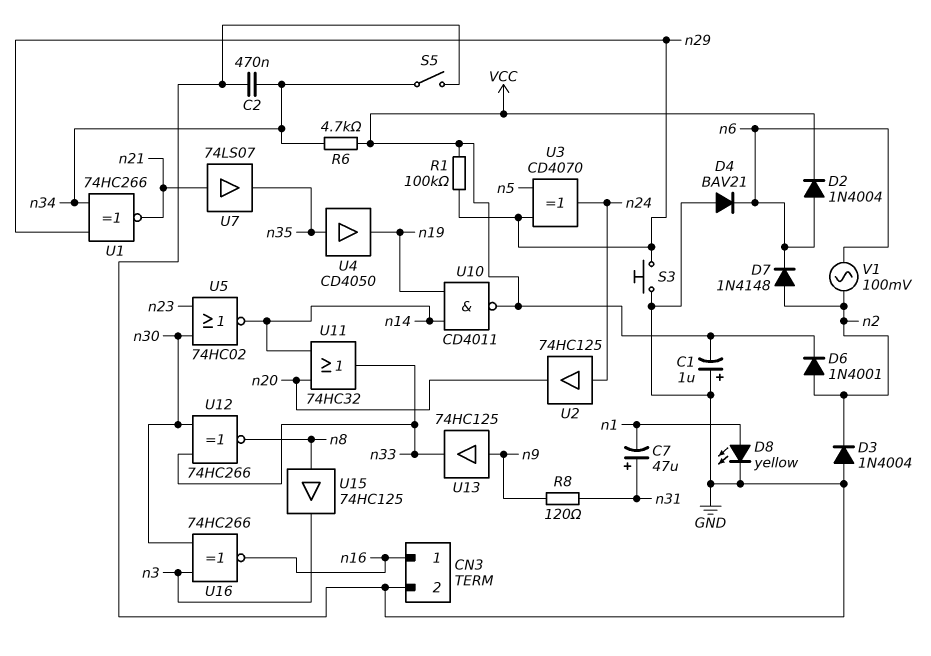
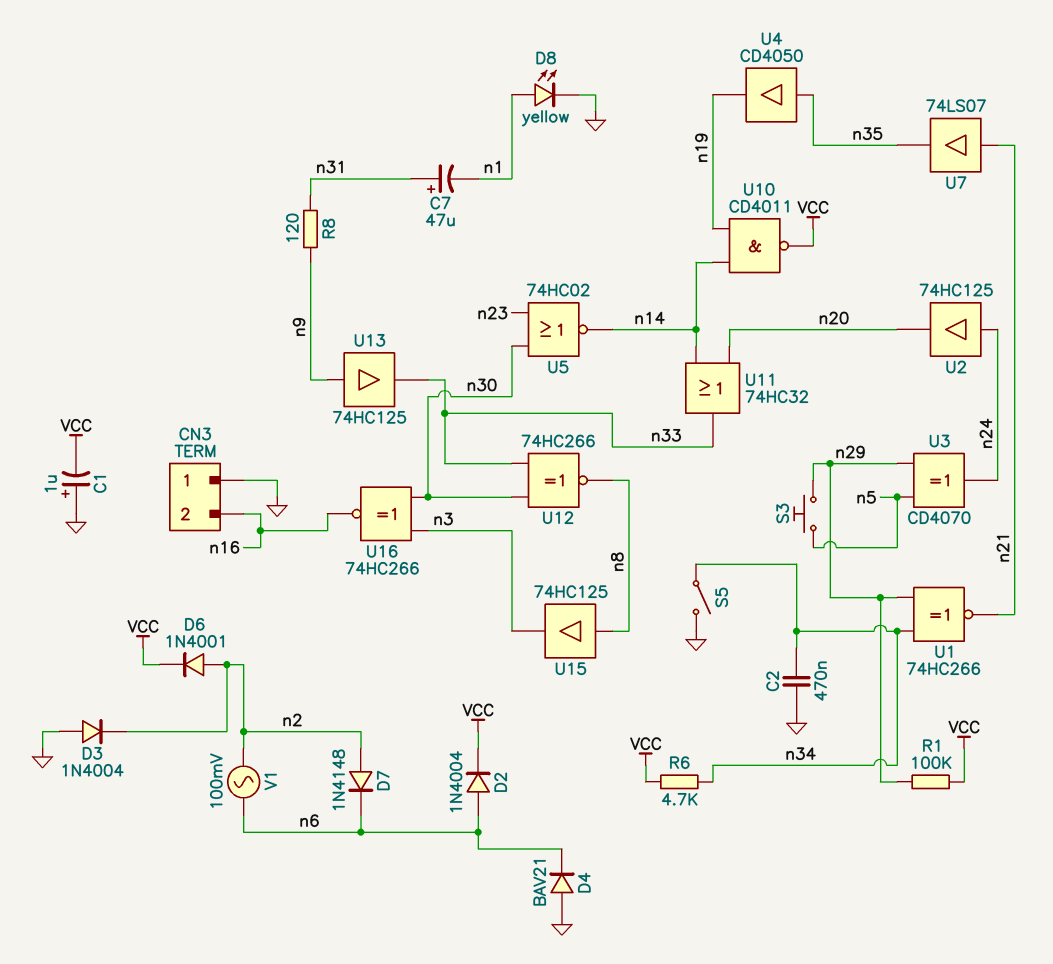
CN3 pin 1: n16 -> GND
CN3 pin 2: GND -> n16
S3: button (GND, n29) -> button (n5, n29)

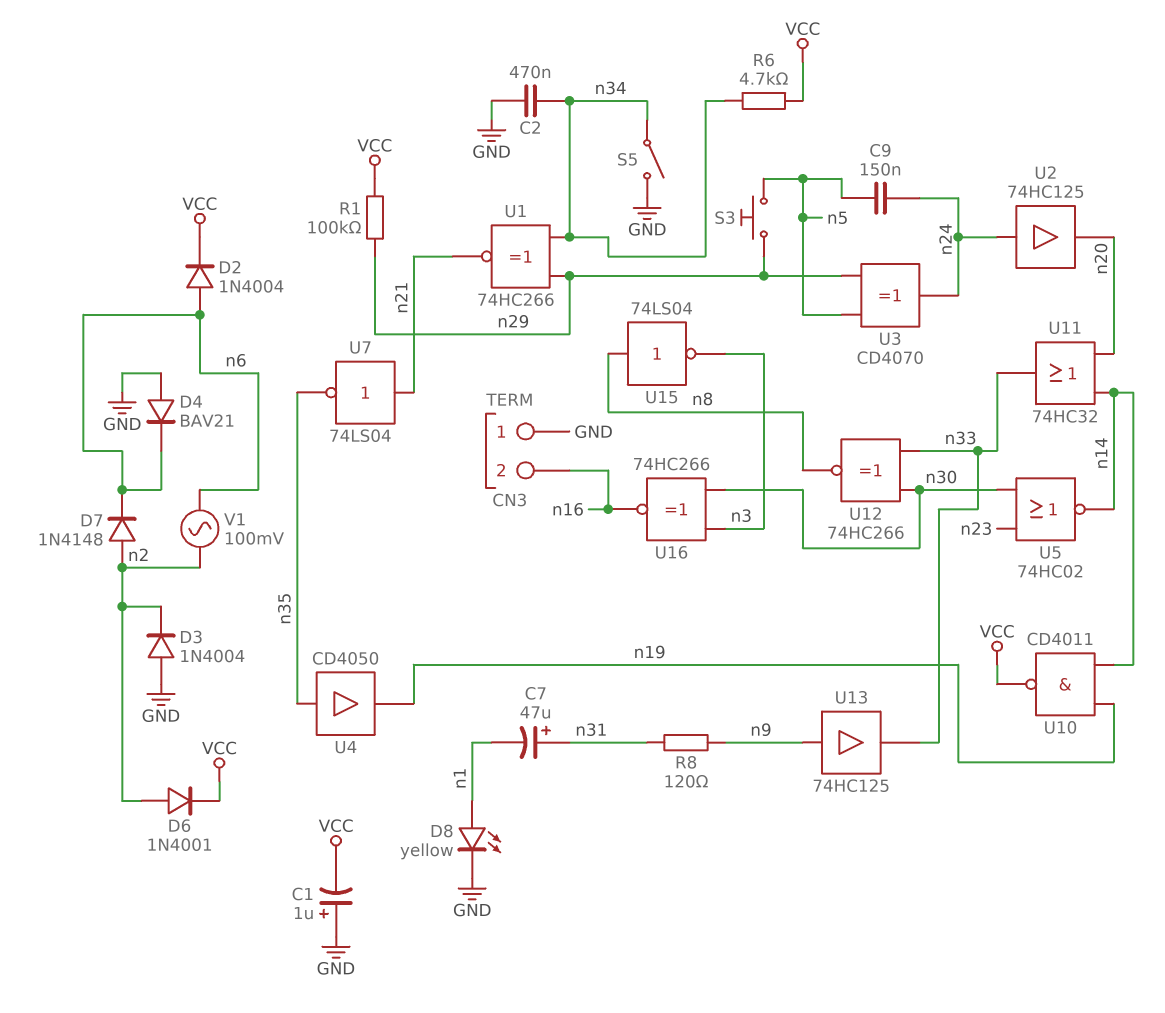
C9: none -> 150nF (n5, n24)
U7: buffer 74LS07 (in n21, out n35) -> NOT 74LS04 (in n21, out n35)
U15: buffer 74HC125 (in n8, out n3) -> NOT 74LS04 (in n8, out n3)

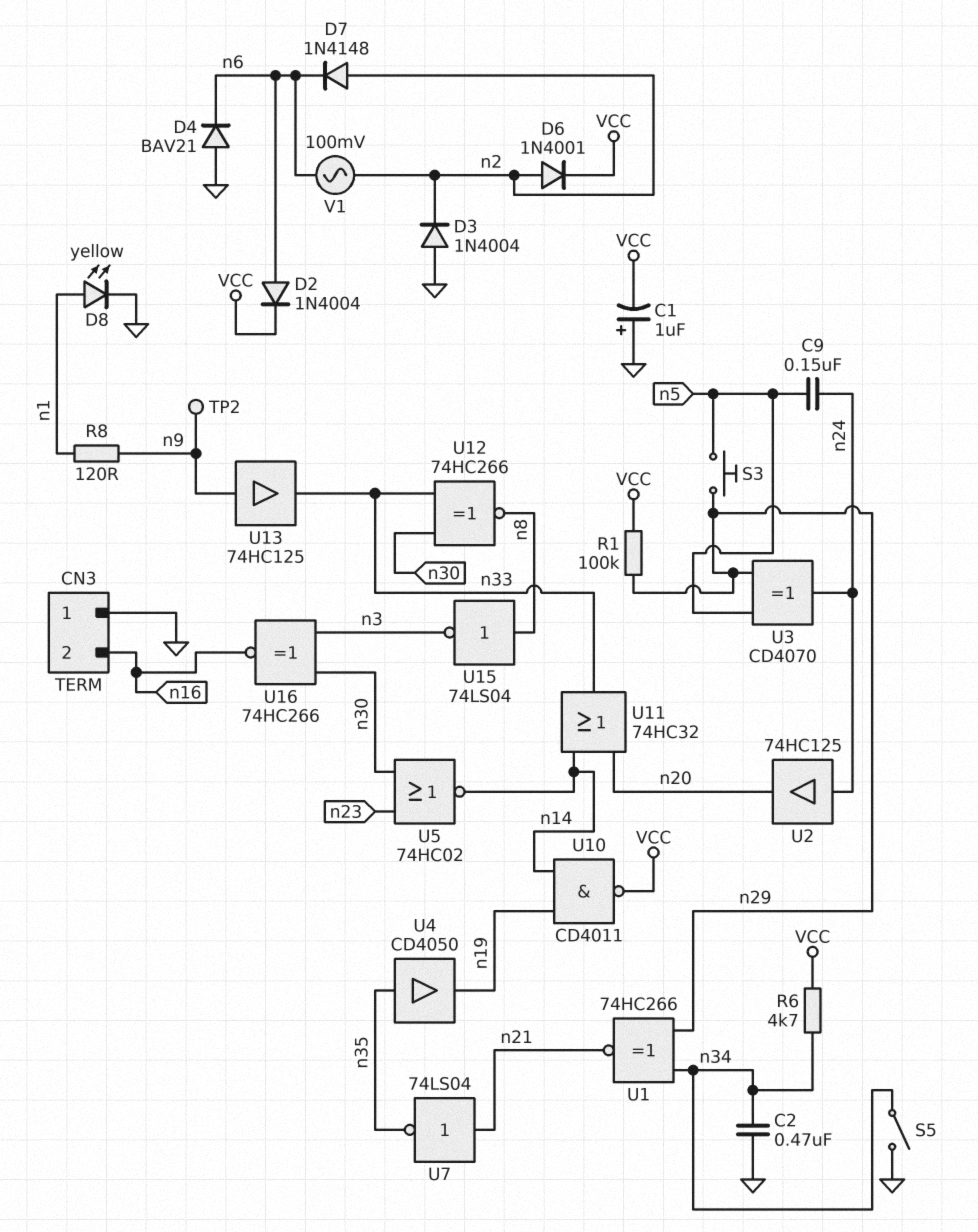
C7: 47uF (plus n31, minus n1) -> none
R8: 120 (n9, n31) -> 120 (n1, n9)
TP2: none -> test point (n9)

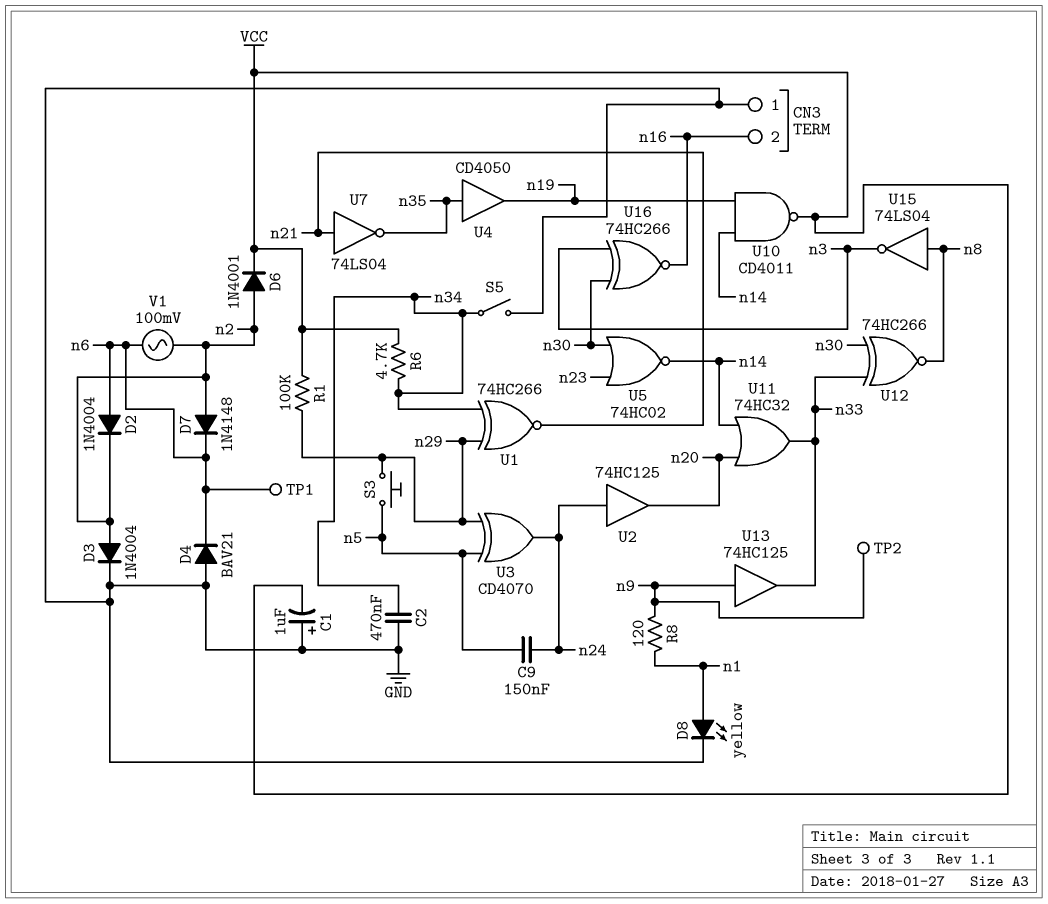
D2: diode 1N4004 (A n6, K VCC) -> diode 1N4004 (A n6, K n2)
D3: diode 1N4004 (A GND, K n2) -> diode 1N4004 (A n2, K GND)
TP1: none -> test point (n6)

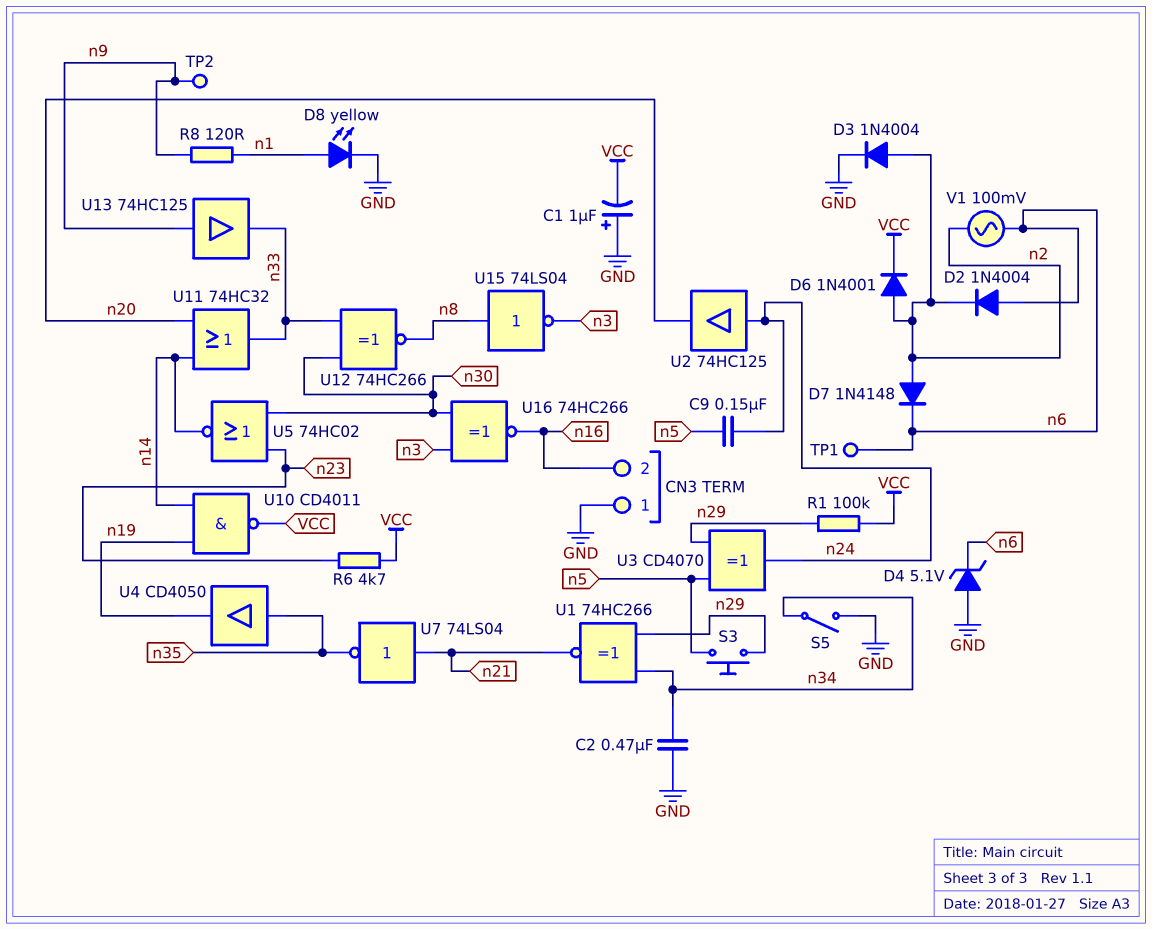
D4: diode BAV21 (A GND, K n6) -> zener 5.1V (A GND, K n6)
R6: 4.7k (VCC, n34) -> 4.7k (VCC, n23)

